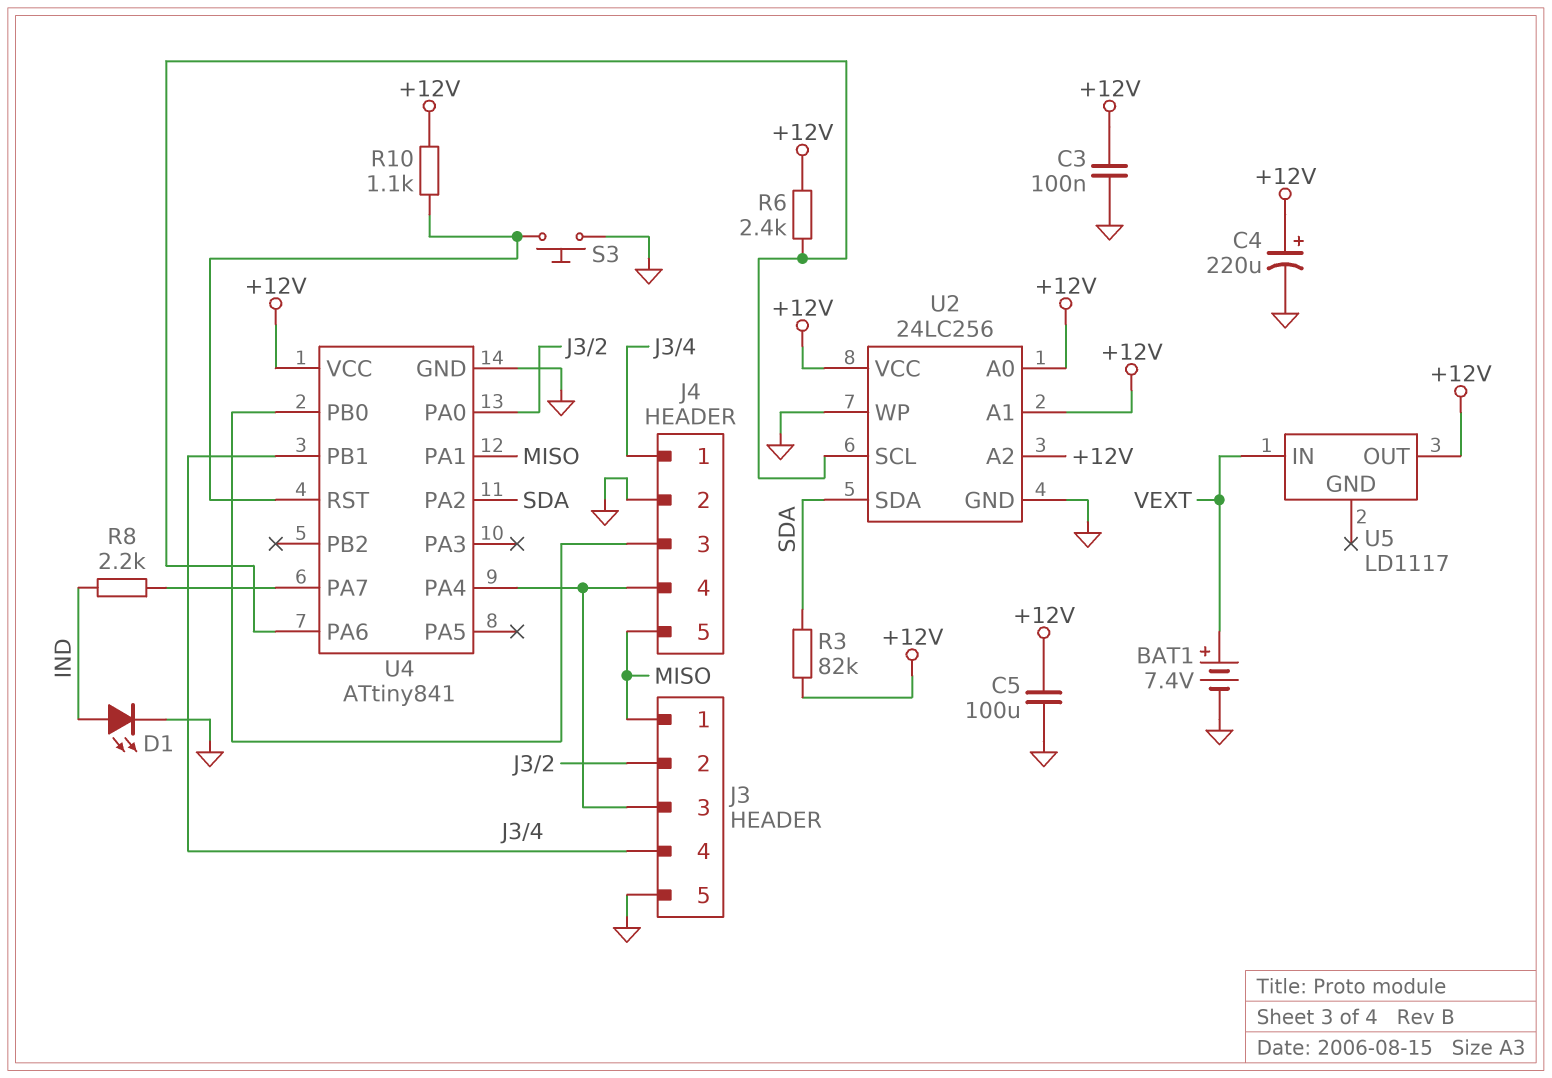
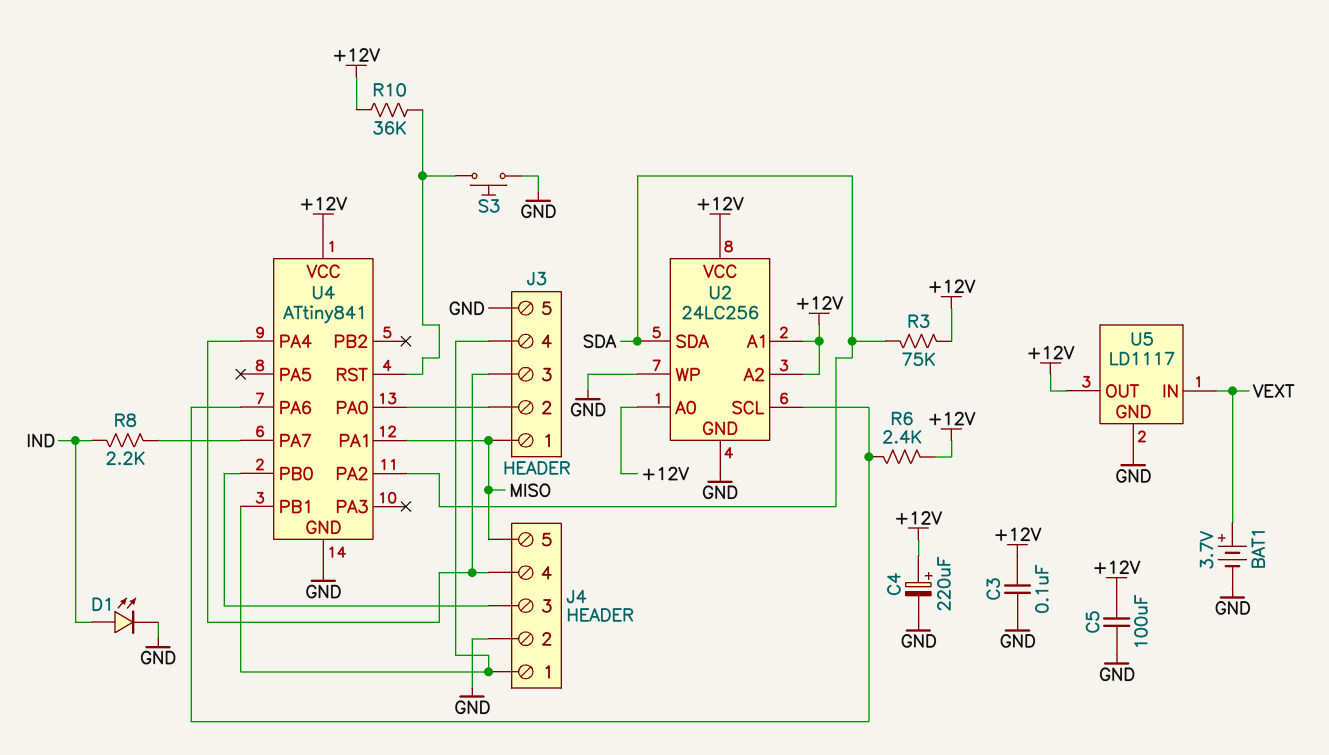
BAT1: 7.4V (plus VEXT, minus GND) -> 3.7V (plus VEXT, minus GND)
R3: 82k (+12V, SDA) -> 75k (+12V, SDA)
R10: 1.1k (+12V, U4/RST) -> 36k (+12V, U4/RST)
U5 pin GND: none -> GND

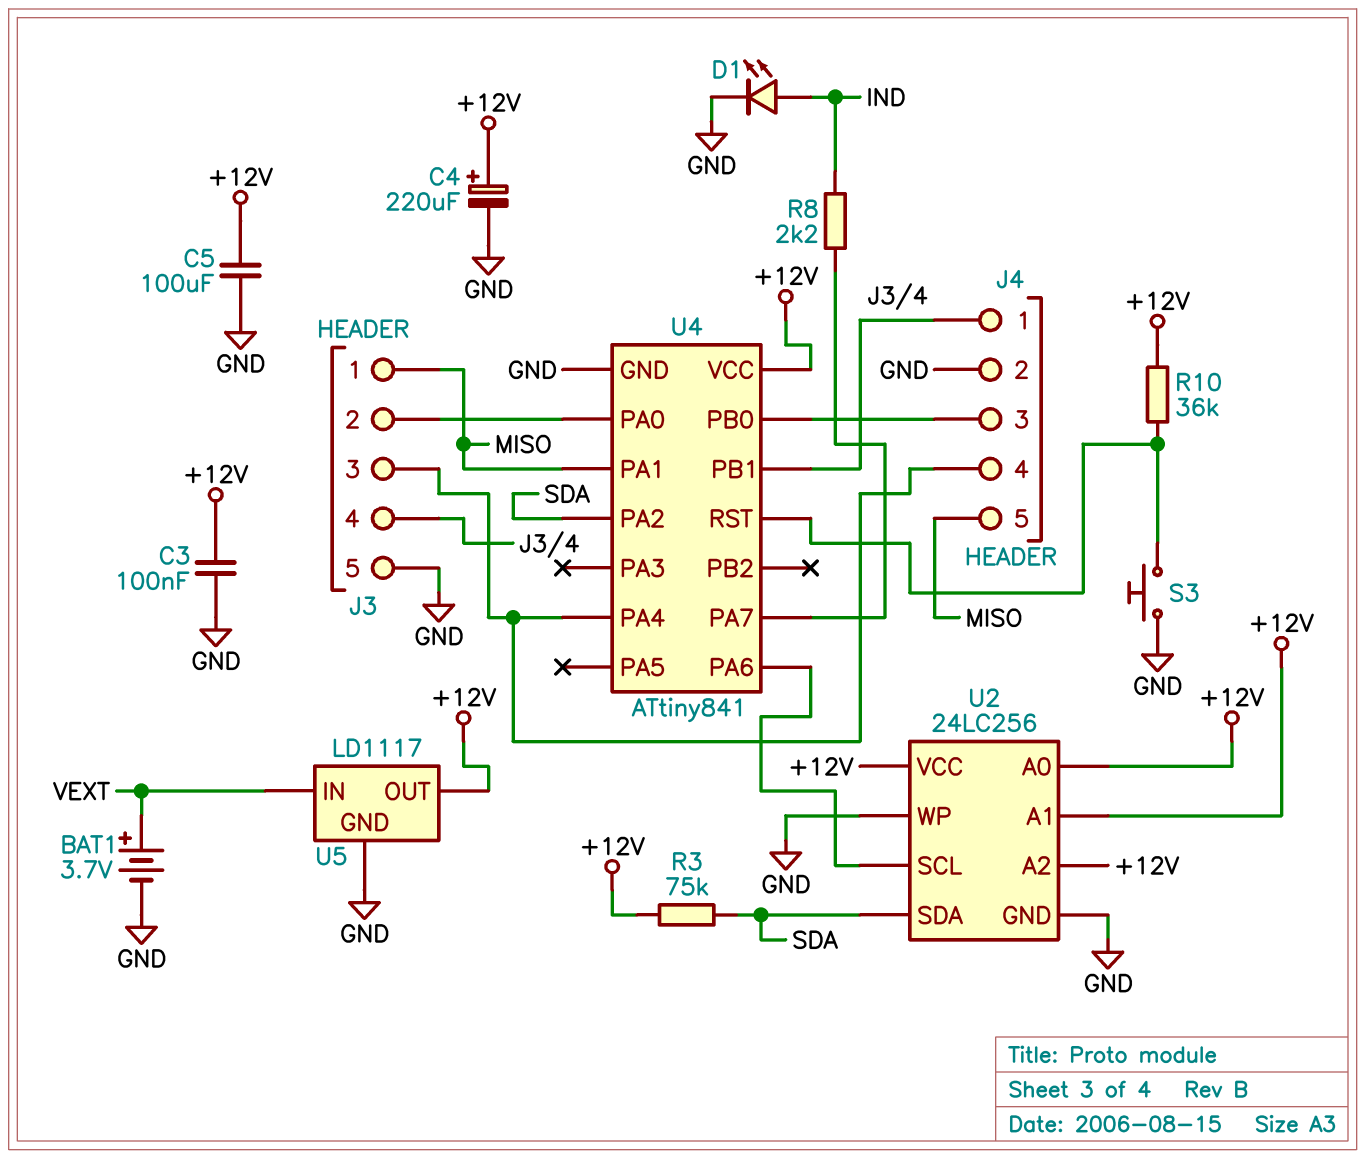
R6: 2.4k (+12V, U2/SCL) -> none

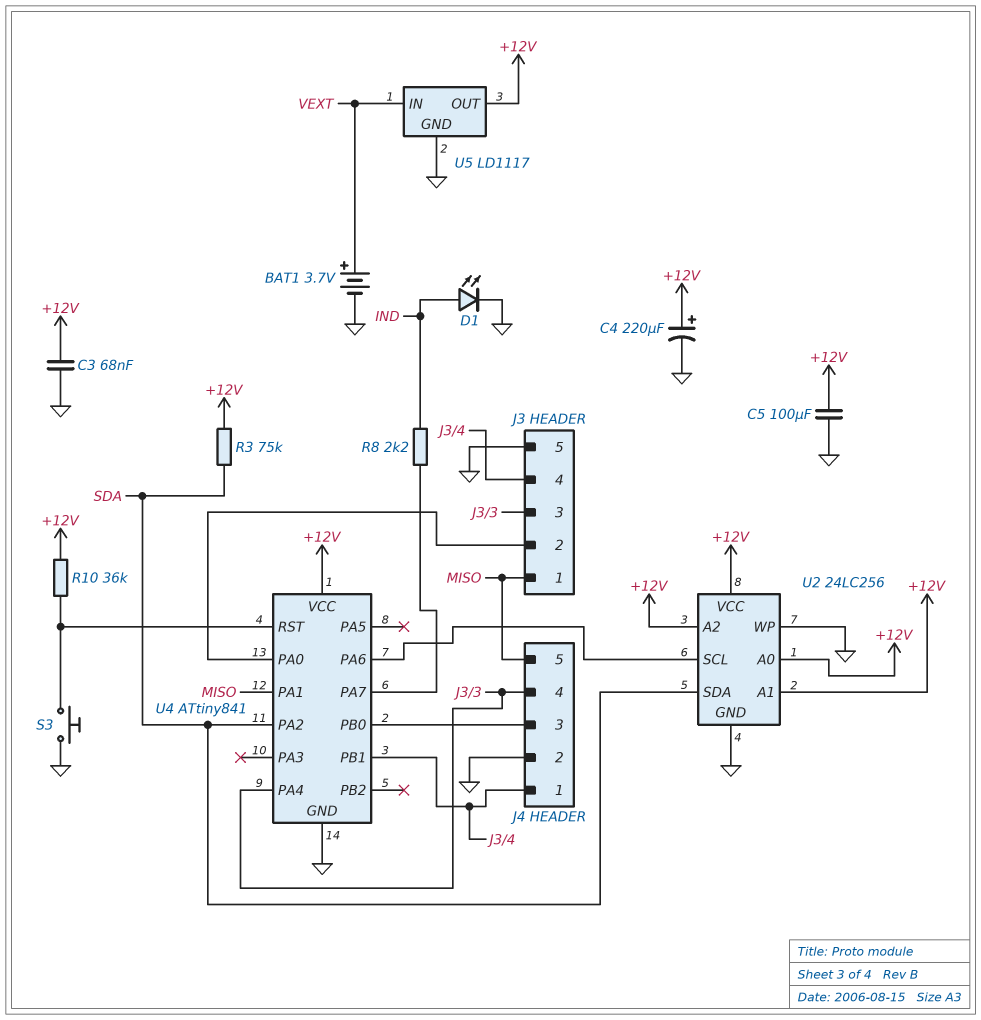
C3: 100nF (+12V, GND) -> 68nF (+12V, GND)

